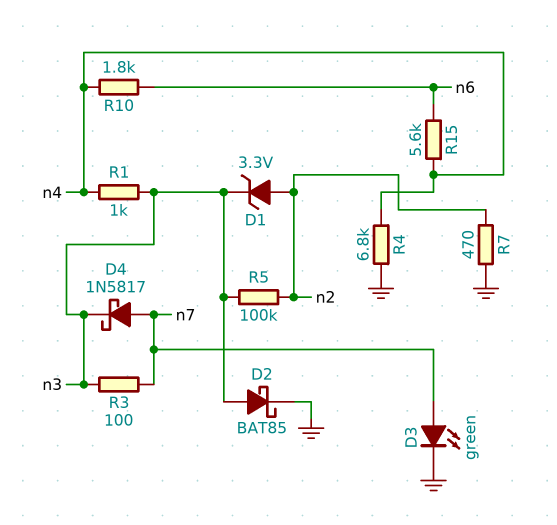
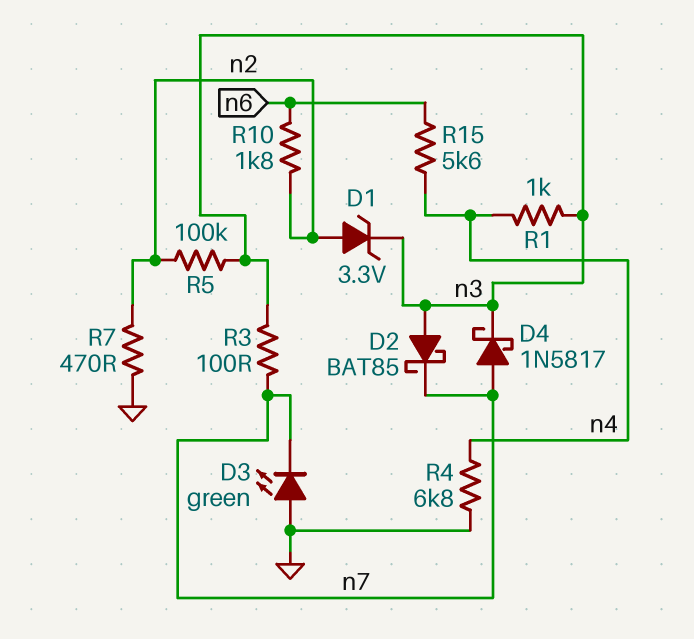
D2: schottky BAT85 (A n3, K GND) -> schottky BAT85 (A n3, K n7)
D3: LED green (A n7, K GND) -> LED green (A GND, K n7)
R10: 1.8k (n4, n6) -> 1.8k (n2, n6)

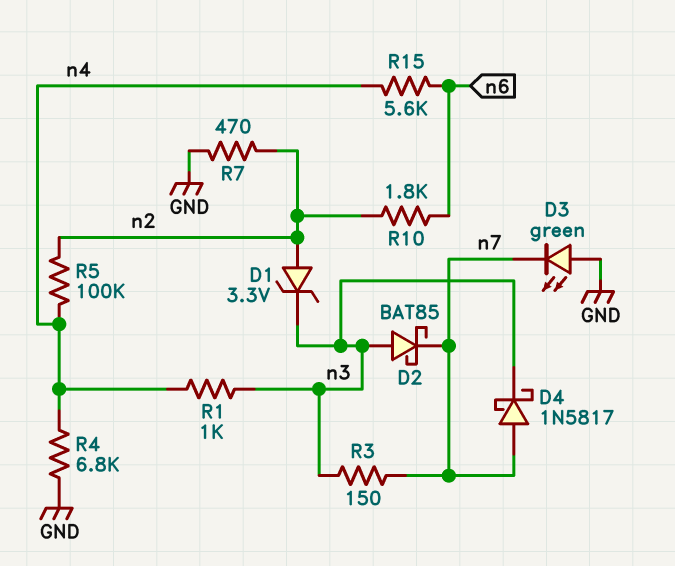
R3: 100 (n3, n7) -> 150 (n3, n7)
R5: 100k (n2, n3) -> 100k (n2, n4)

